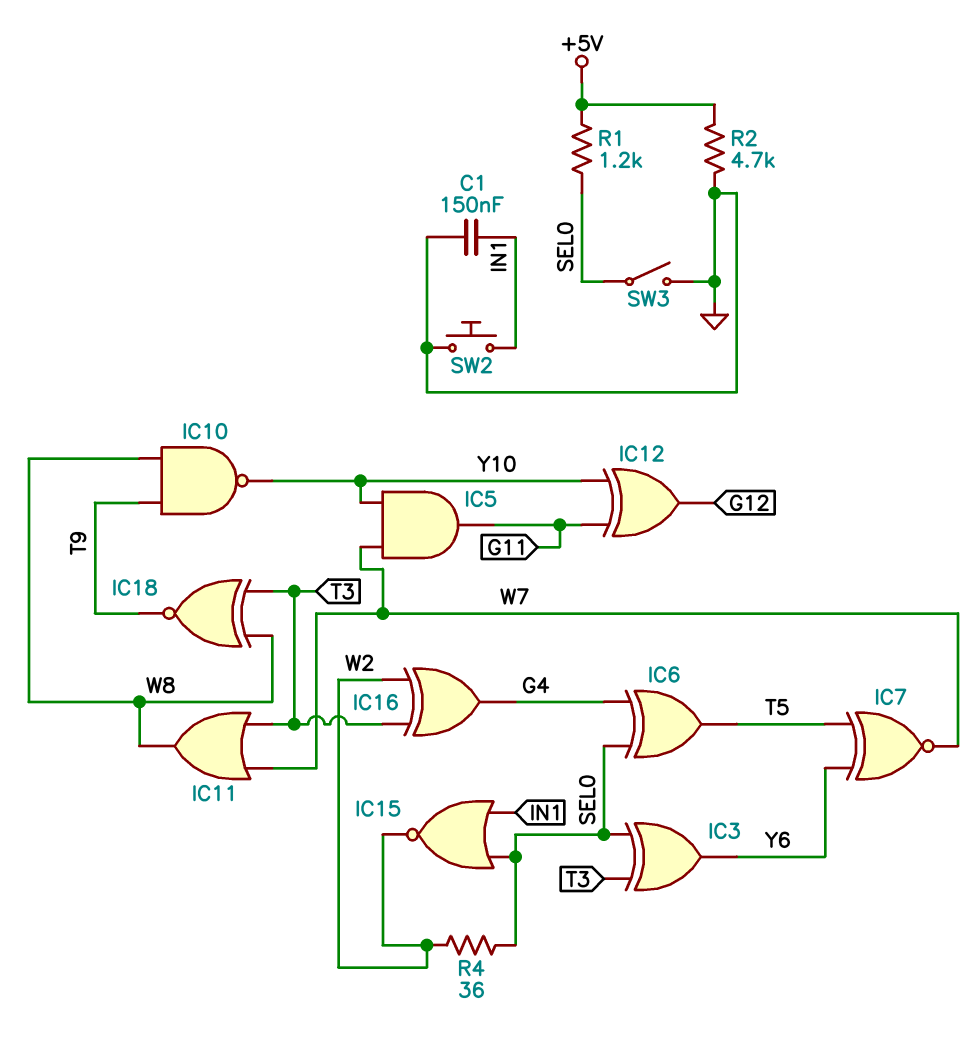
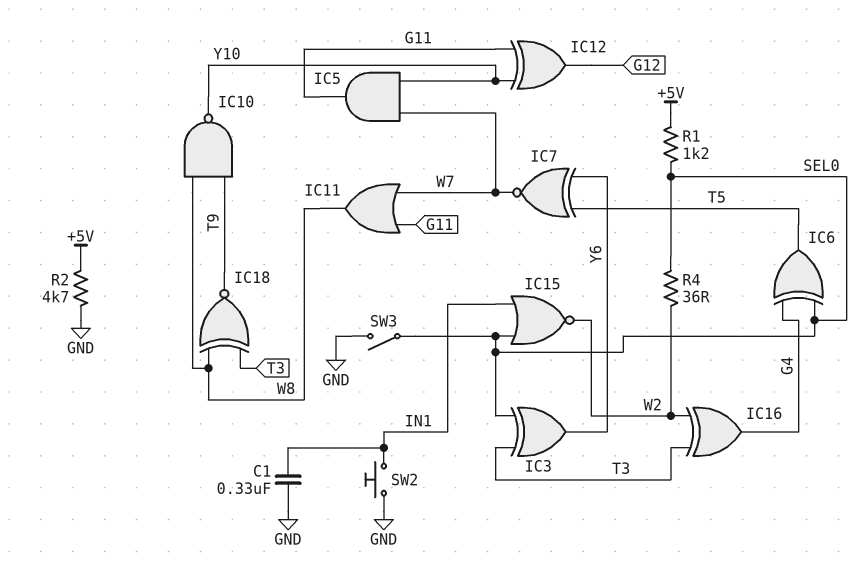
C1: 150nF (GND, IN1) -> 330nF (GND, IN1)
IC11: OR (in T3, in W7, out W8) -> OR (in G11, in W7, out W8)

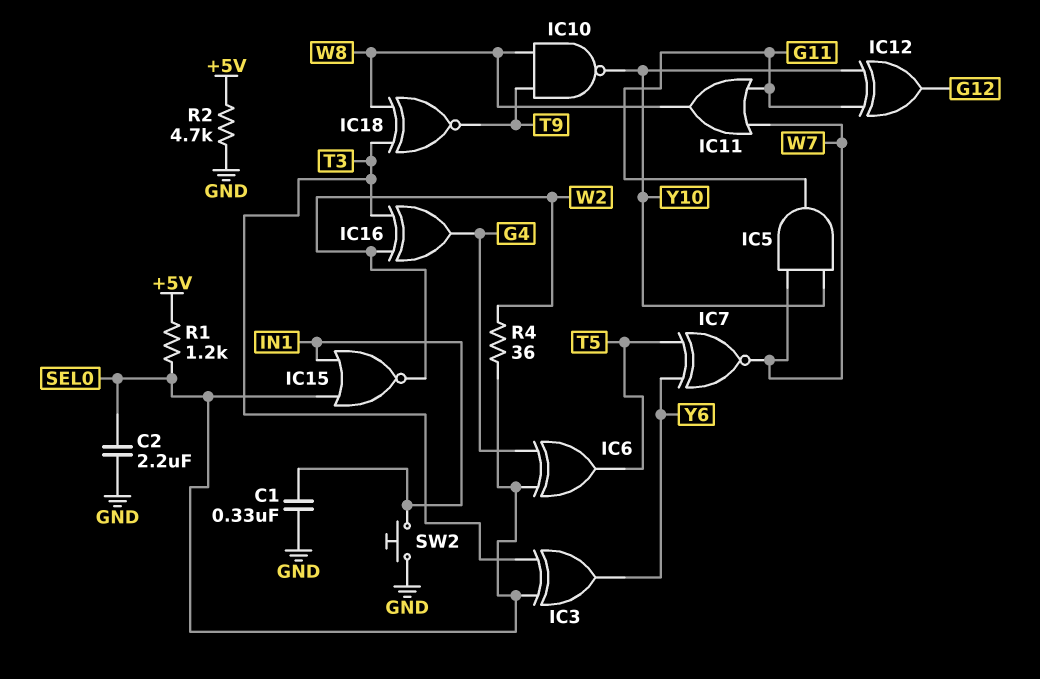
C2: none -> 2.2uF (GND, SEL0)
SW3: switch (GND, SEL0) -> none

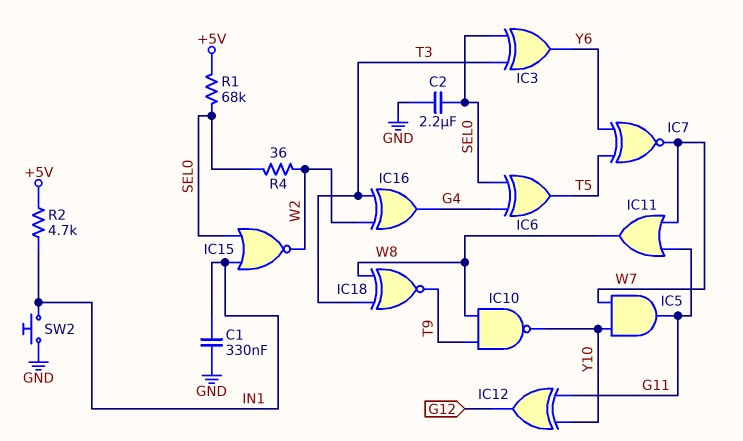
R1: 1.2k (+5V, SEL0) -> 68k (+5V, SEL0)
R2: 4.7k (+5V, GND) -> 4.7k (+5V, IN1)

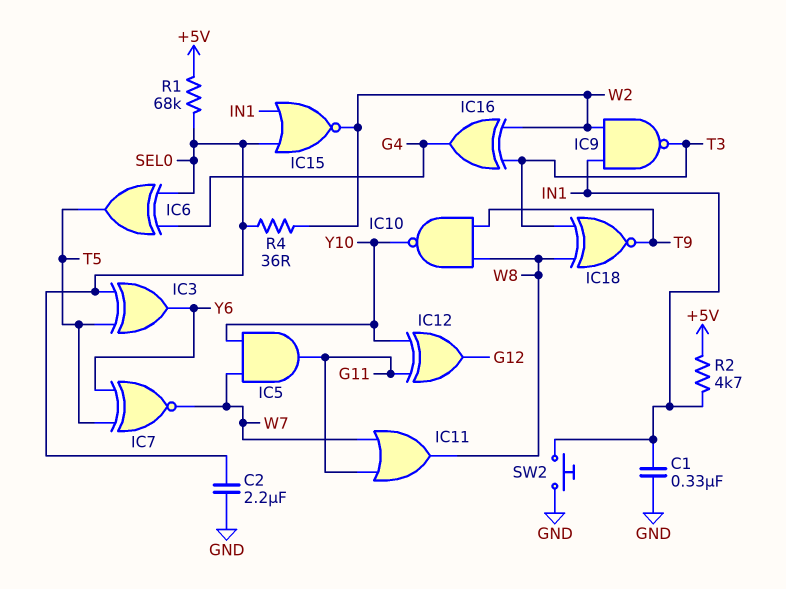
IC3: XOR (in SEL0, in T3, out Y6) -> XOR (in SEL0, in T5, out Y6)
IC9: none -> NAND (in IN1, in W2, out T3)

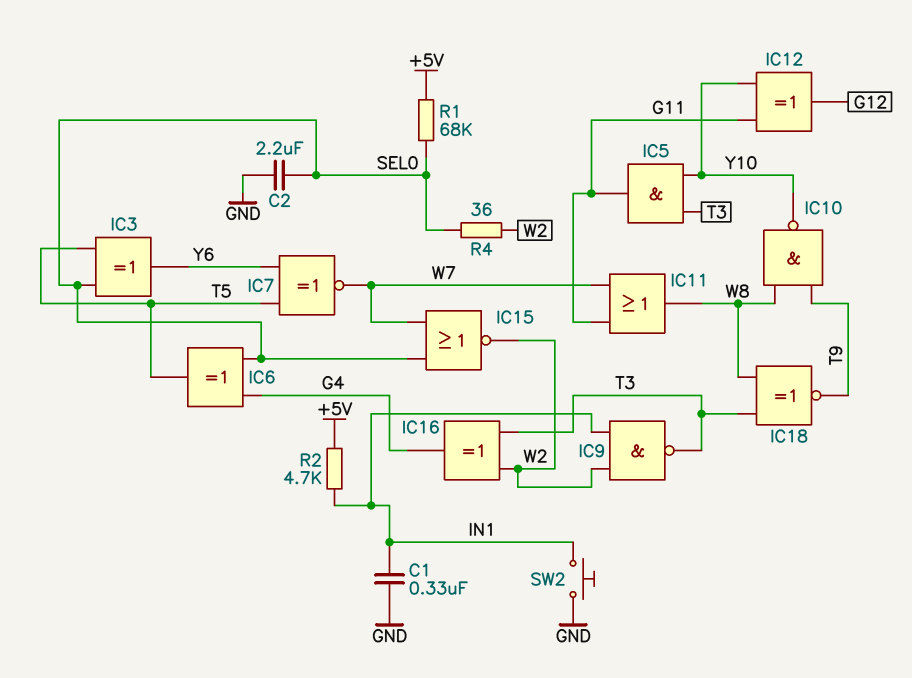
IC5: AND (in W7, in Y10, out G11) -> AND (in T3, in Y10, out G11)
IC15: NOR (in IN1, in SEL0, out W2) -> NOR (in SEL0, in W7, out W2)

